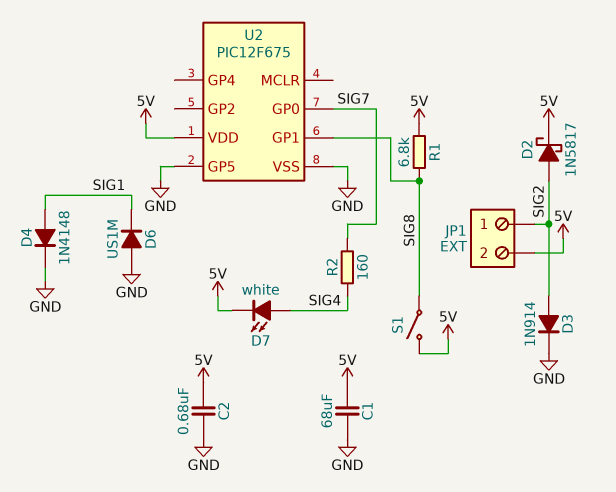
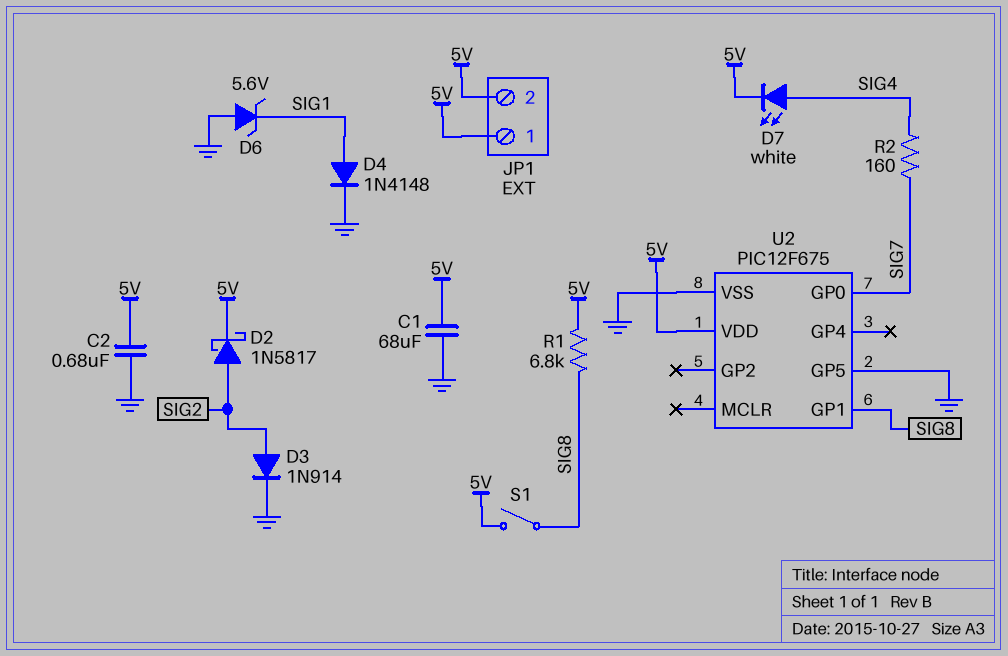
D6: diode US1M (A GND, K SIG1) -> zener 5.6V (A GND, K SIG1)
JP1 pin 1: SIG2 -> 5V

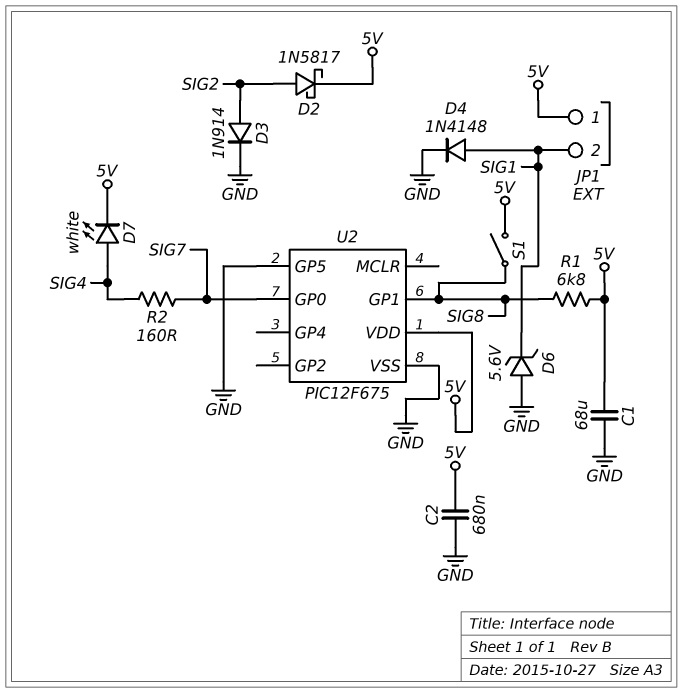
JP1 pin 2: 5V -> SIG1

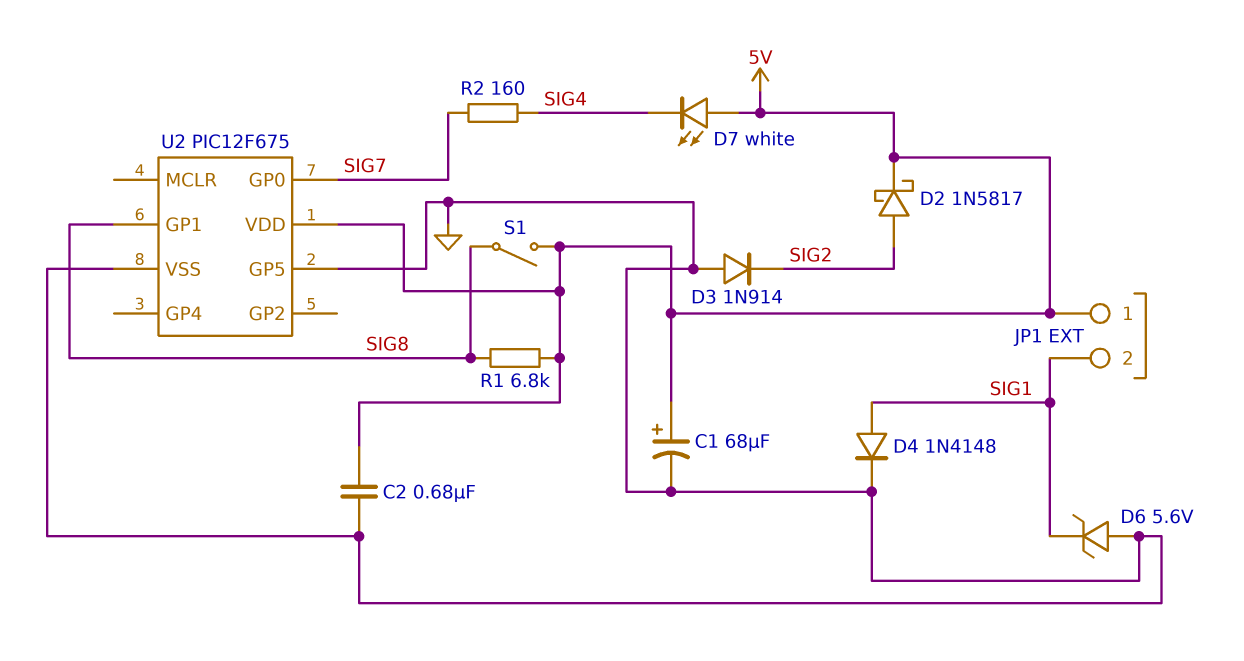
C1: 68uF (5V, GND) -> 68uF (plus 5V, minus GND)
D3: diode 1N914 (A SIG2, K GND) -> diode 1N914 (A GND, K SIG2)
D7: LED white (A SIG4, K 5V) -> LED white (A 5V, K SIG4)

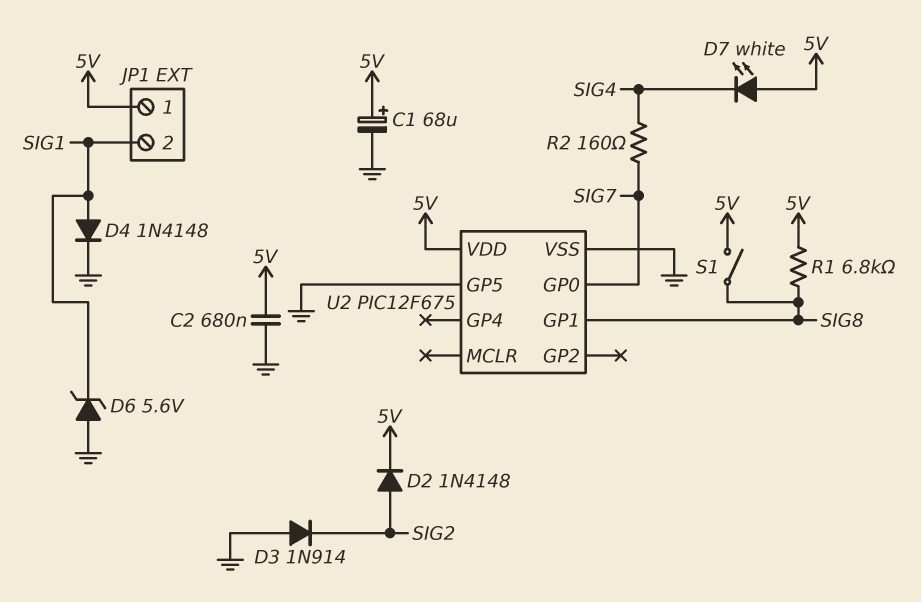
D2: schottky 1N5817 (A SIG2, K 5V) -> diode 1N4148 (A SIG2, K 5V)

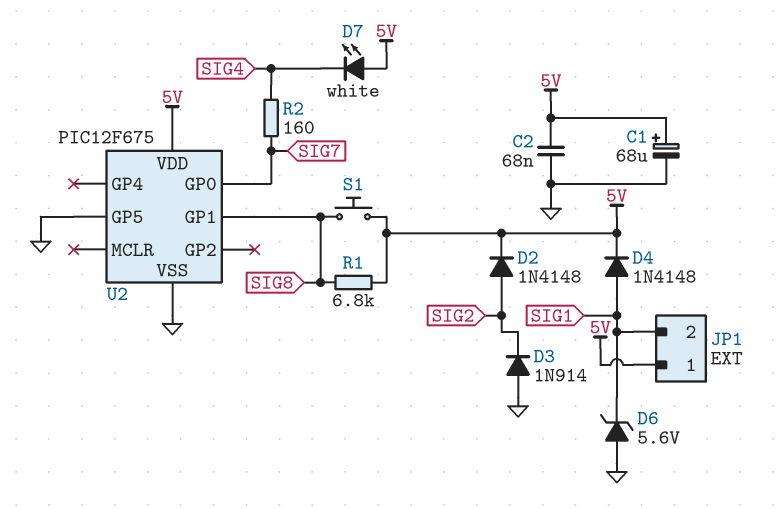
C2: 680nF (5V, GND) -> 68nF (5V, GND)
D4: diode 1N4148 (A SIG1, K GND) -> diode 1N4148 (A SIG1, K 5V)
S1: switch (5V, SIG8) -> button (5V, SIG8)

